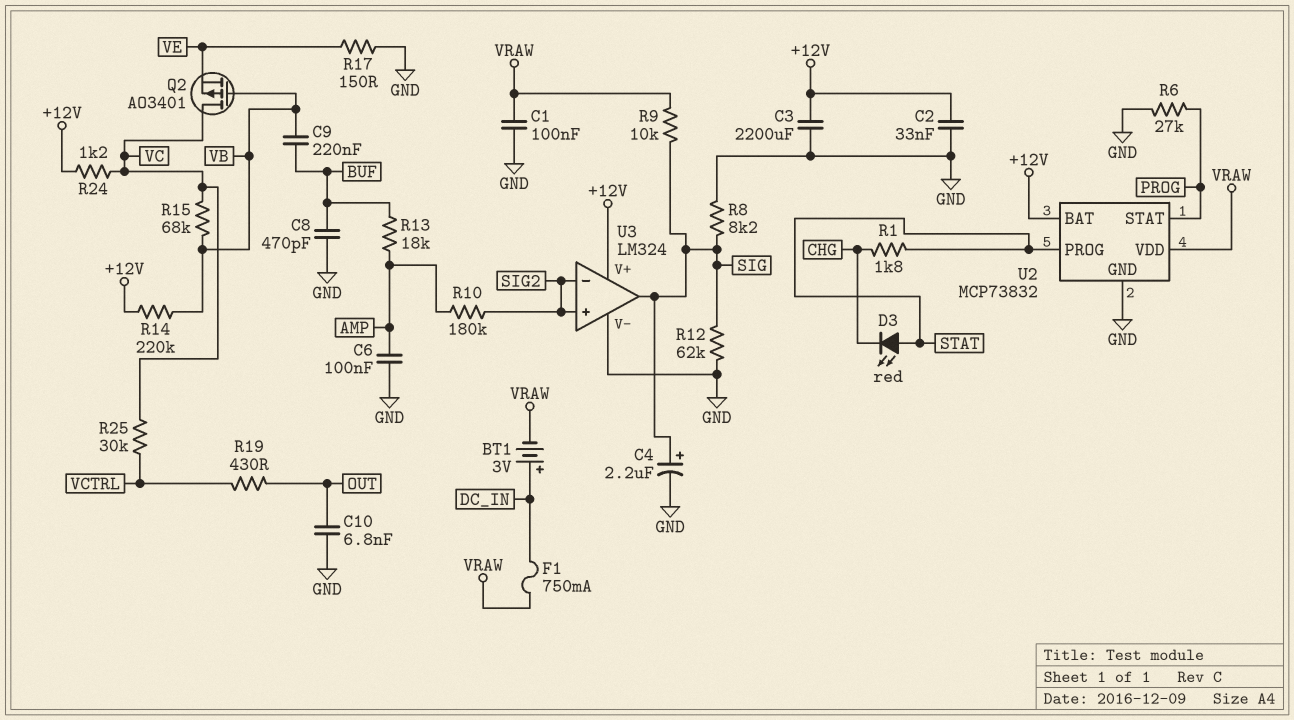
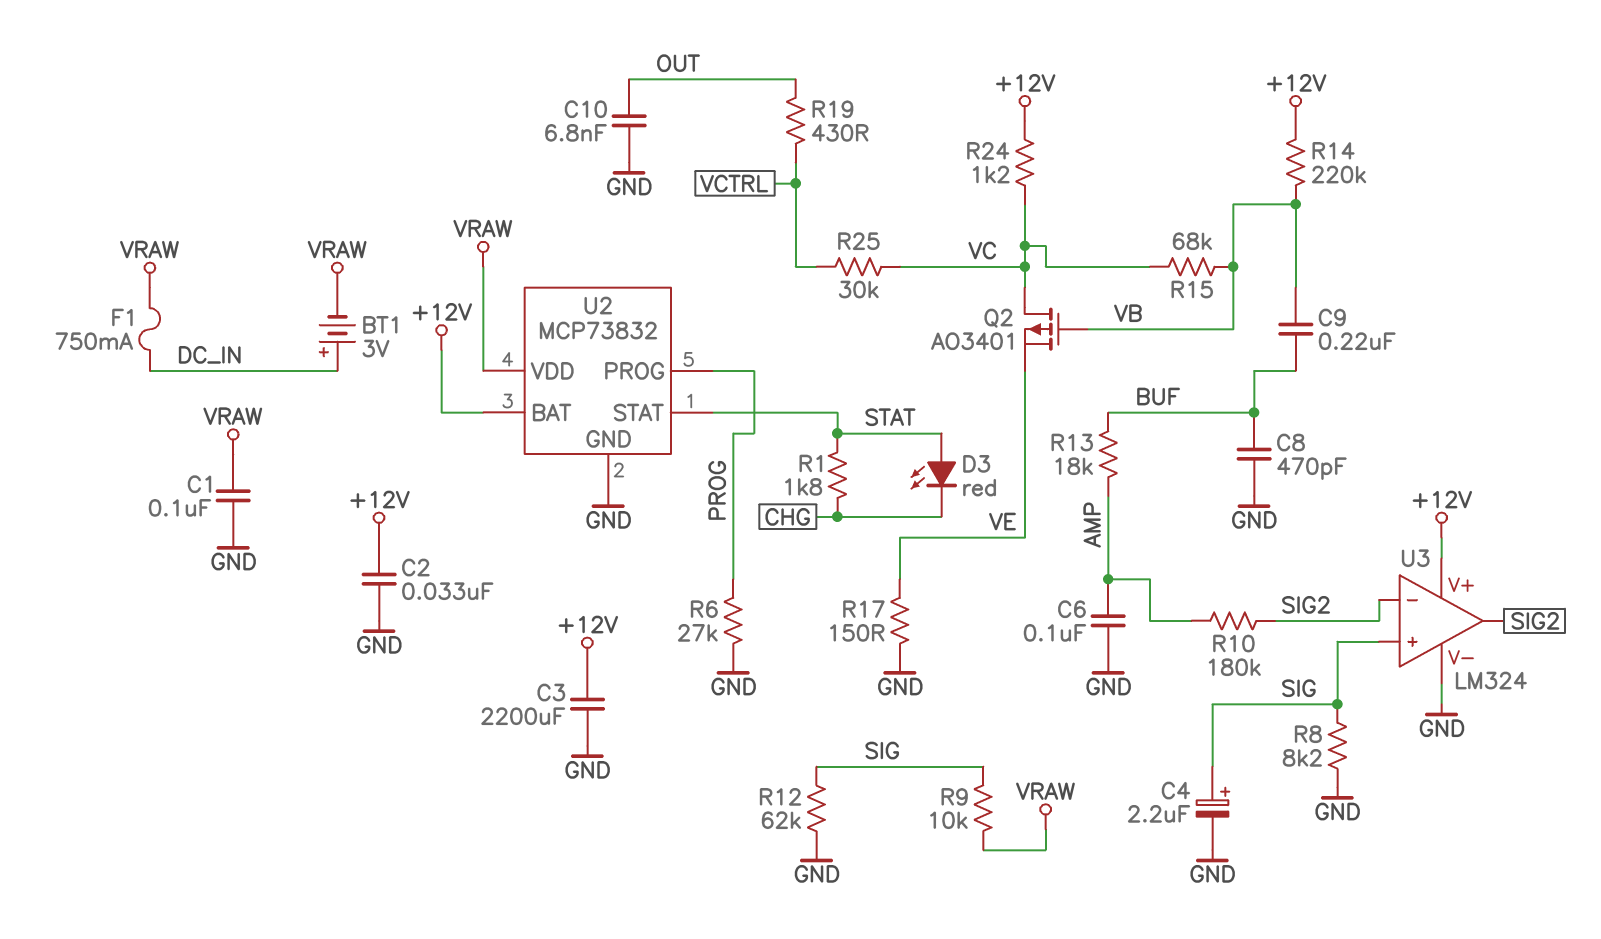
U2 pin PROG: STAT -> PROG
U2 pin STAT: PROG -> STAT
U3 pin in+: SIG2 -> SIG
U3 pin out: SIG -> SIG2

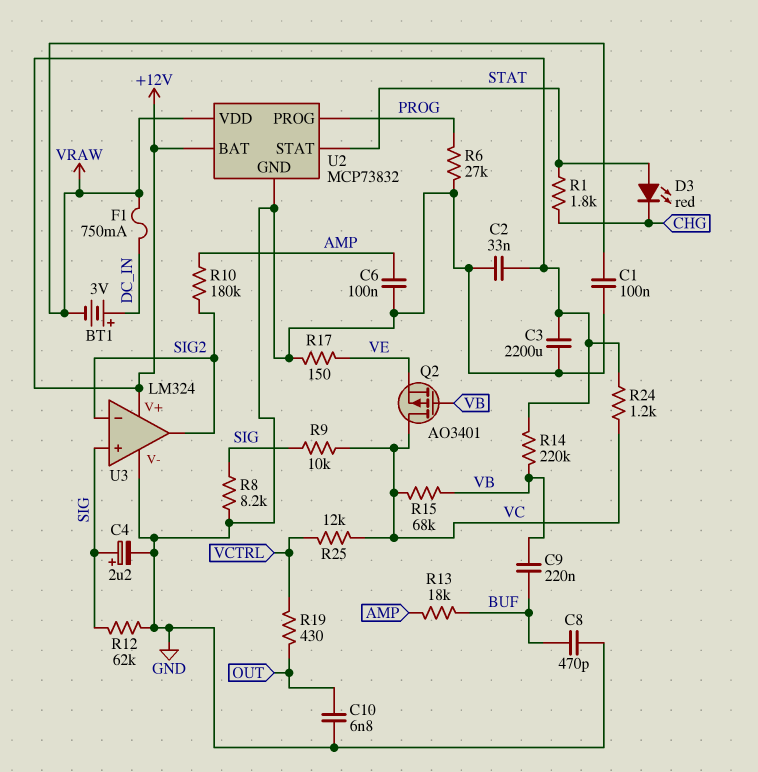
R9: 10k (SIG, VRAW) -> 10k (SIG, VC)
R25: 30k (VC, VCTRL) -> 12k (VC, VCTRL)

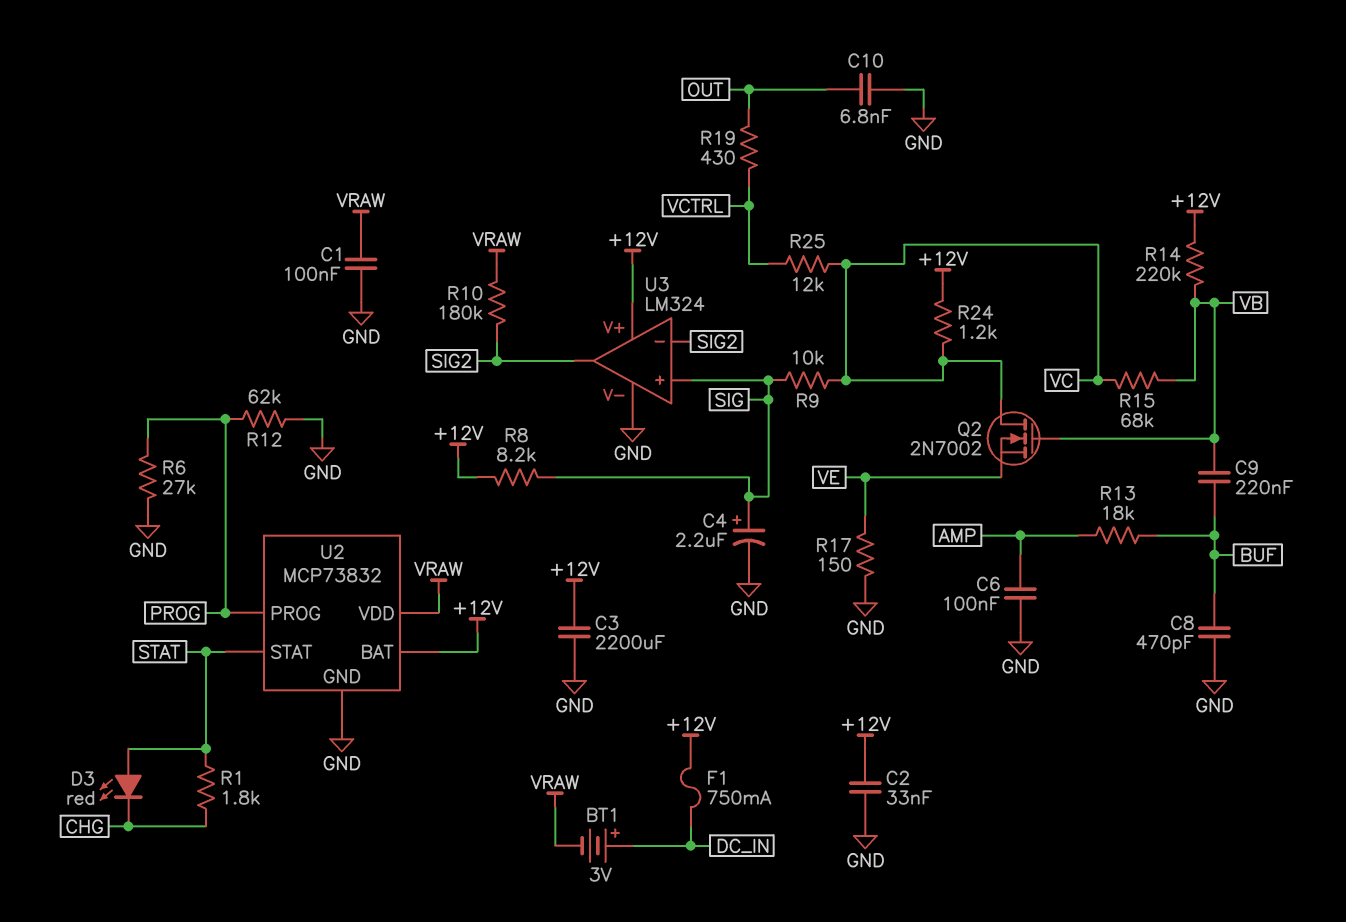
F1: 750mA (DC_IN, VRAW) -> 750mA (+12V, DC_IN)
Q2: PMOS AO3401 (G VB, D VC, S VE) -> NMOS 2N7002 (G VB, D VC, S VE)
R8: 8.2k (GND, SIG) -> 8.2k (+12V, SIG)
R10: 180k (AMP, SIG2) -> 180k (SIG2, VRAW)
R12: 62k (GND, SIG) -> 62k (GND, PROG)

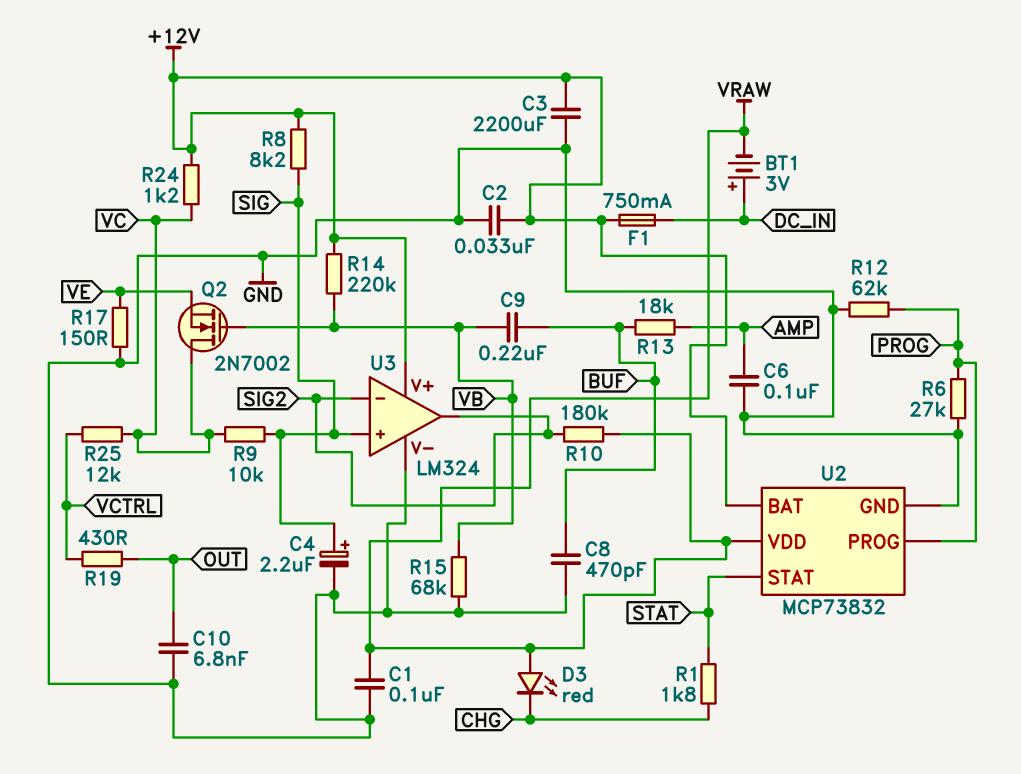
D3: LED red (A STAT, K CHG) -> LED red (A VRAW, K CHG)
R15: 68k (VB, VC) -> 68k (GND, VB)

